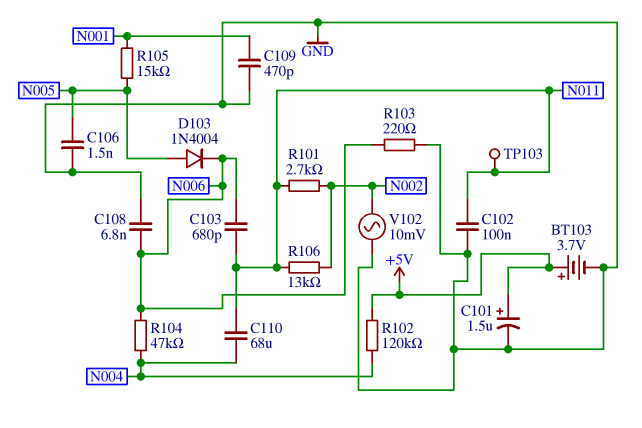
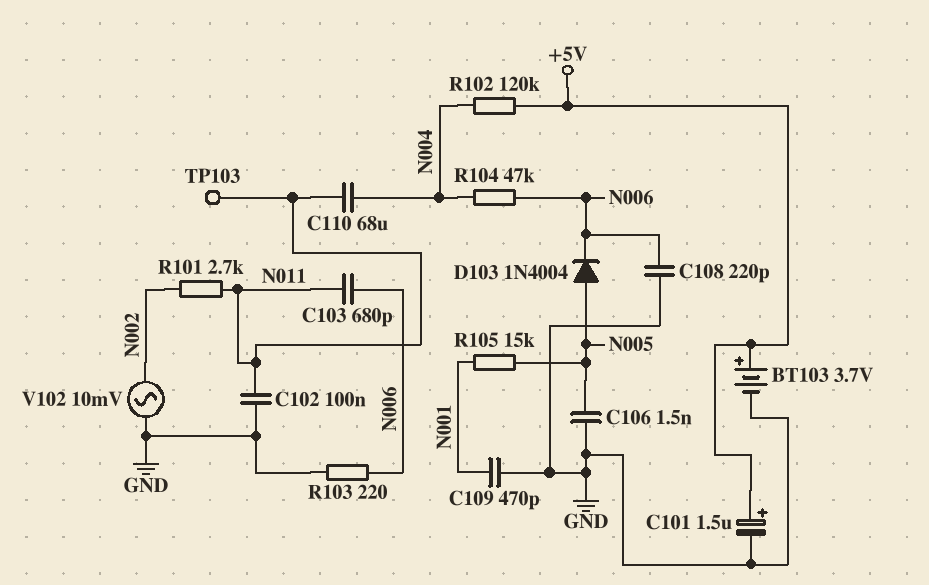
C108: 6.8nF (GND, N006) -> 220pF (GND, N006)
R106: 13k (N002, N011) -> none

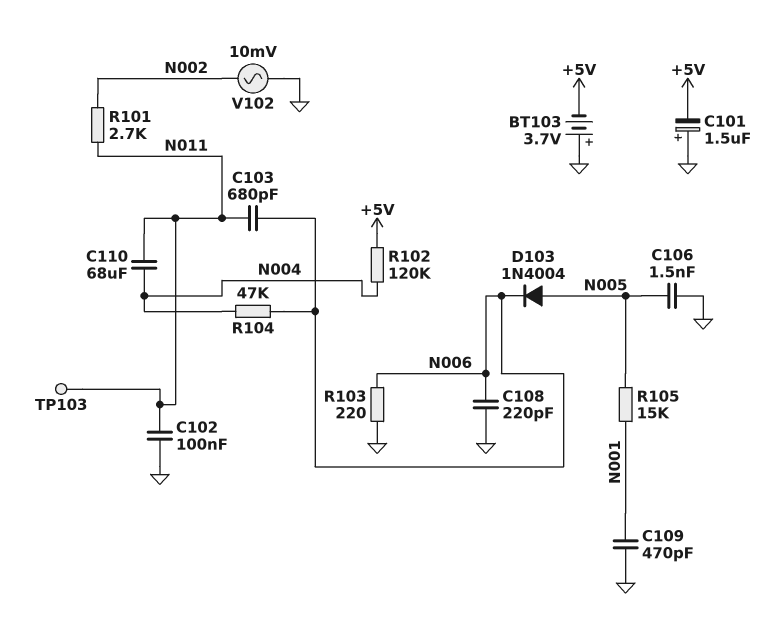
BT103: 3.7V (plus +5V, minus GND) -> 3.7V (plus GND, minus +5V)
C101: 1.5uF (plus +5V, minus GND) -> 1.5uF (plus GND, minus +5V)

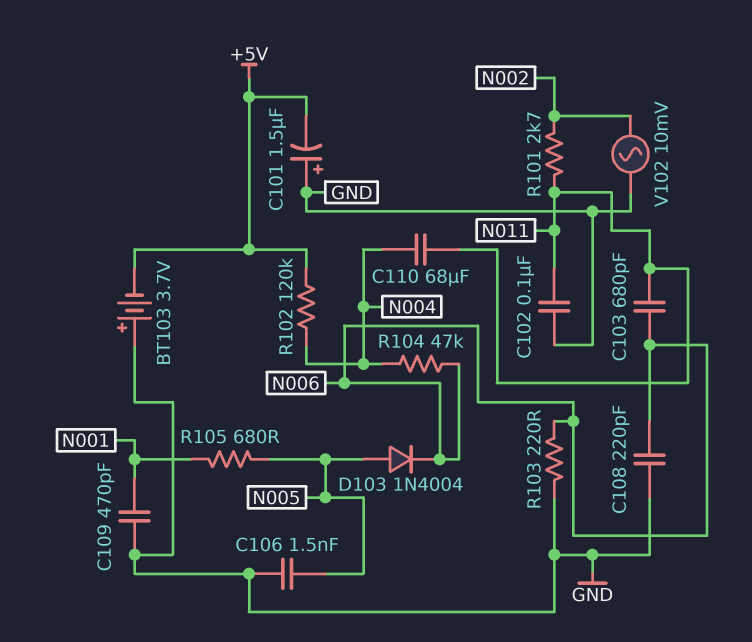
R105: 15k (N001, N005) -> 680 (N001, N005)
TP103: test point (N011) -> none

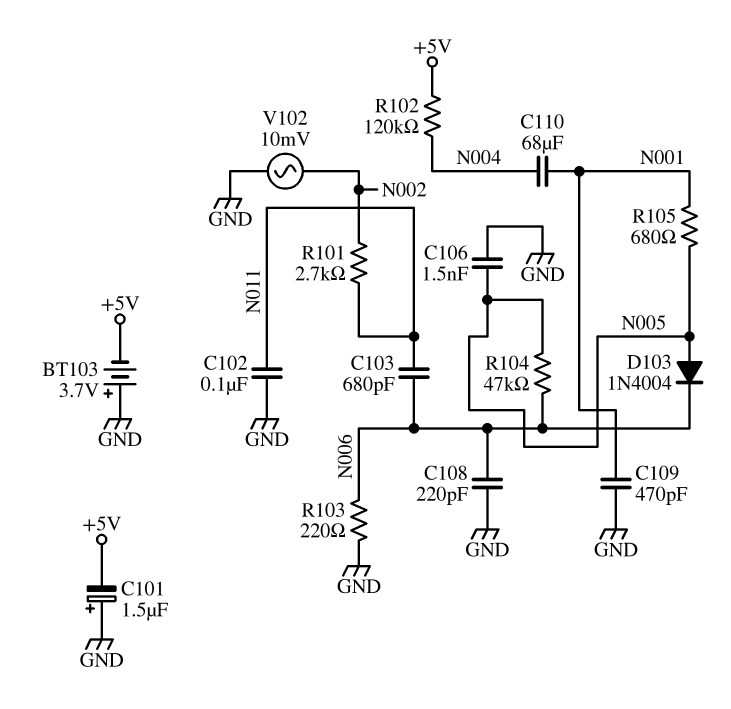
C110: 68uF (N004, N011) -> 68uF (N001, N004)
R104: 47k (N004, N006) -> 47k (N005, N006)

